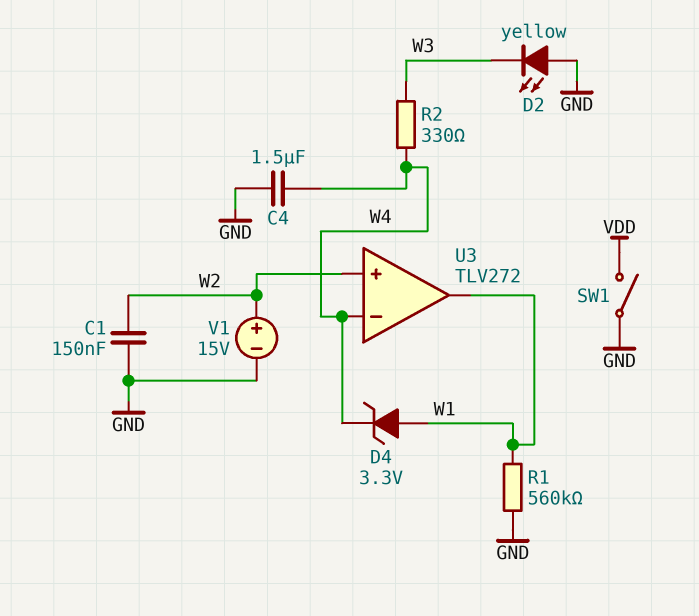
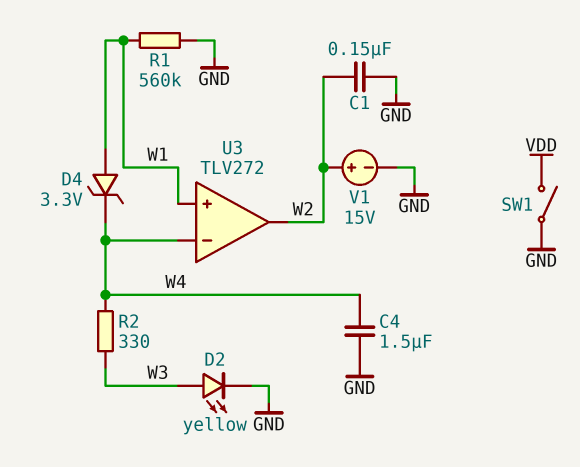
D2: LED yellow (A GND, K W3) -> LED yellow (A W3, K GND)
U3 pin in+: W2 -> W1
U3 pin out: W1 -> W2

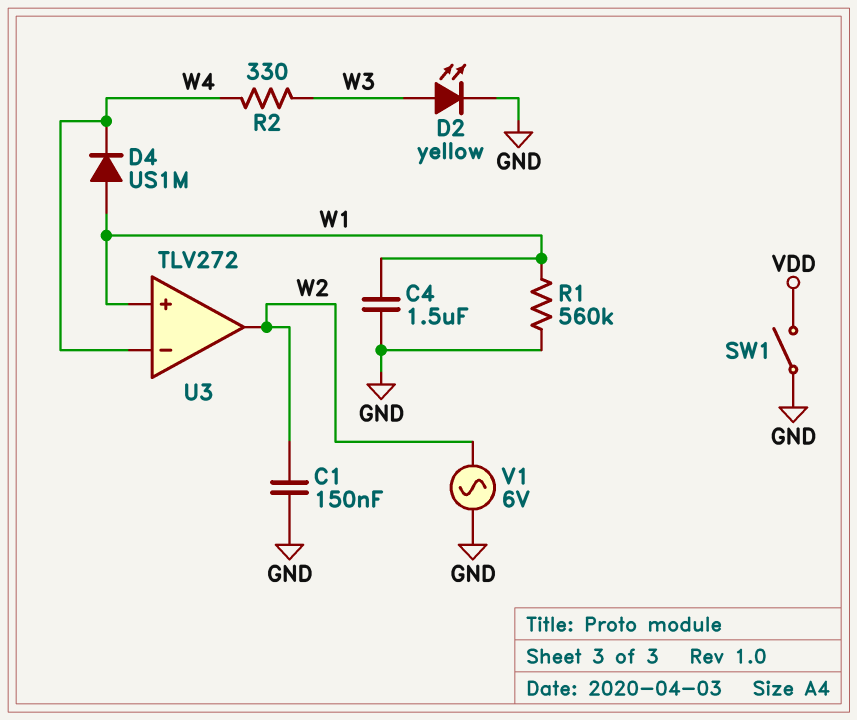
C4: 1.5uF (GND, W4) -> 1.5uF (GND, W1)
D4: zener 3.3V (A W1, K W4) -> diode US1M (A W1, K W4)
V1: 15V (plus W2, minus GND) -> AC 6V (GND, W2)

